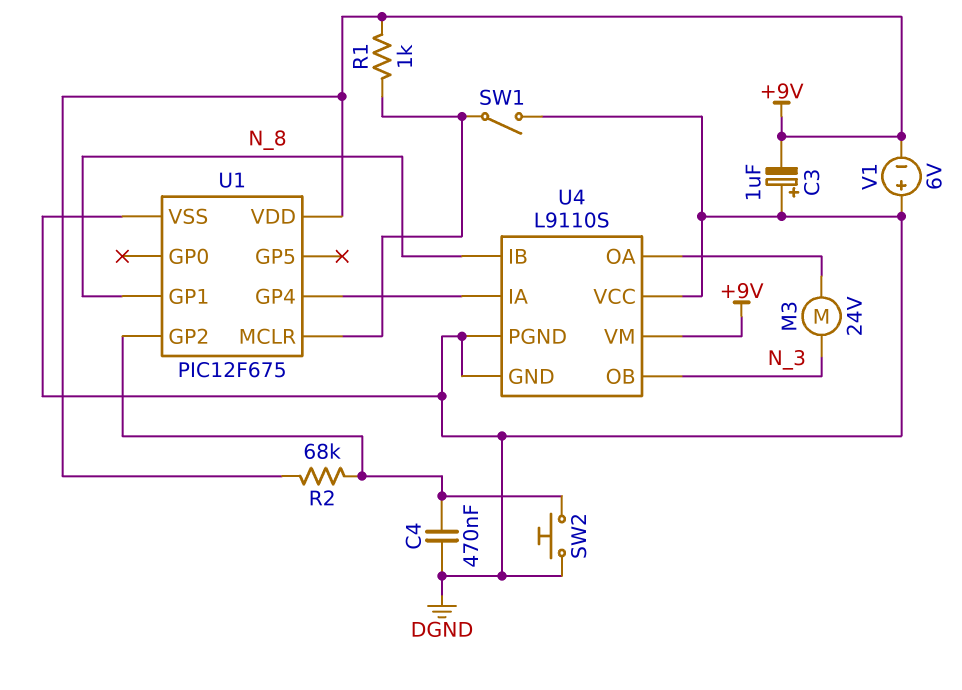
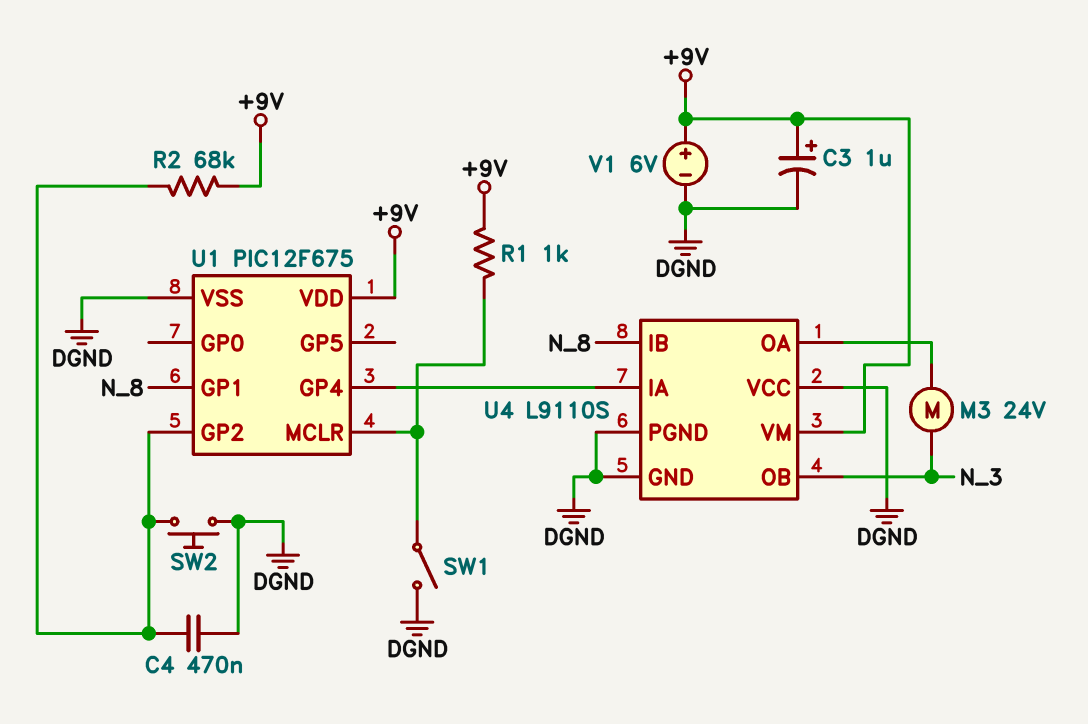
C3: 1uF (plus DGND, minus +9V) -> 1uF (plus +9V, minus DGND)
V1: 6V (plus DGND, minus +9V) -> 6V (plus +9V, minus DGND)

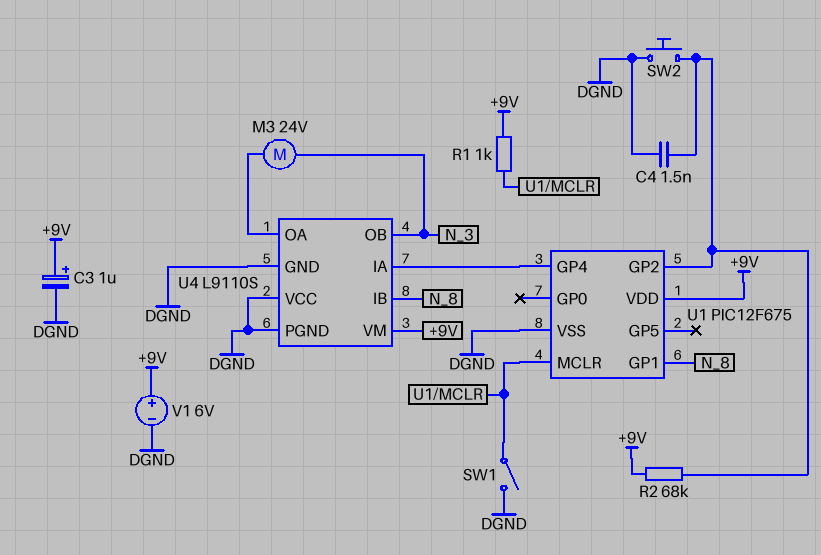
C4: 470nF (DGND, U1/GP2) -> 1.5nF (DGND, U1/GP2)

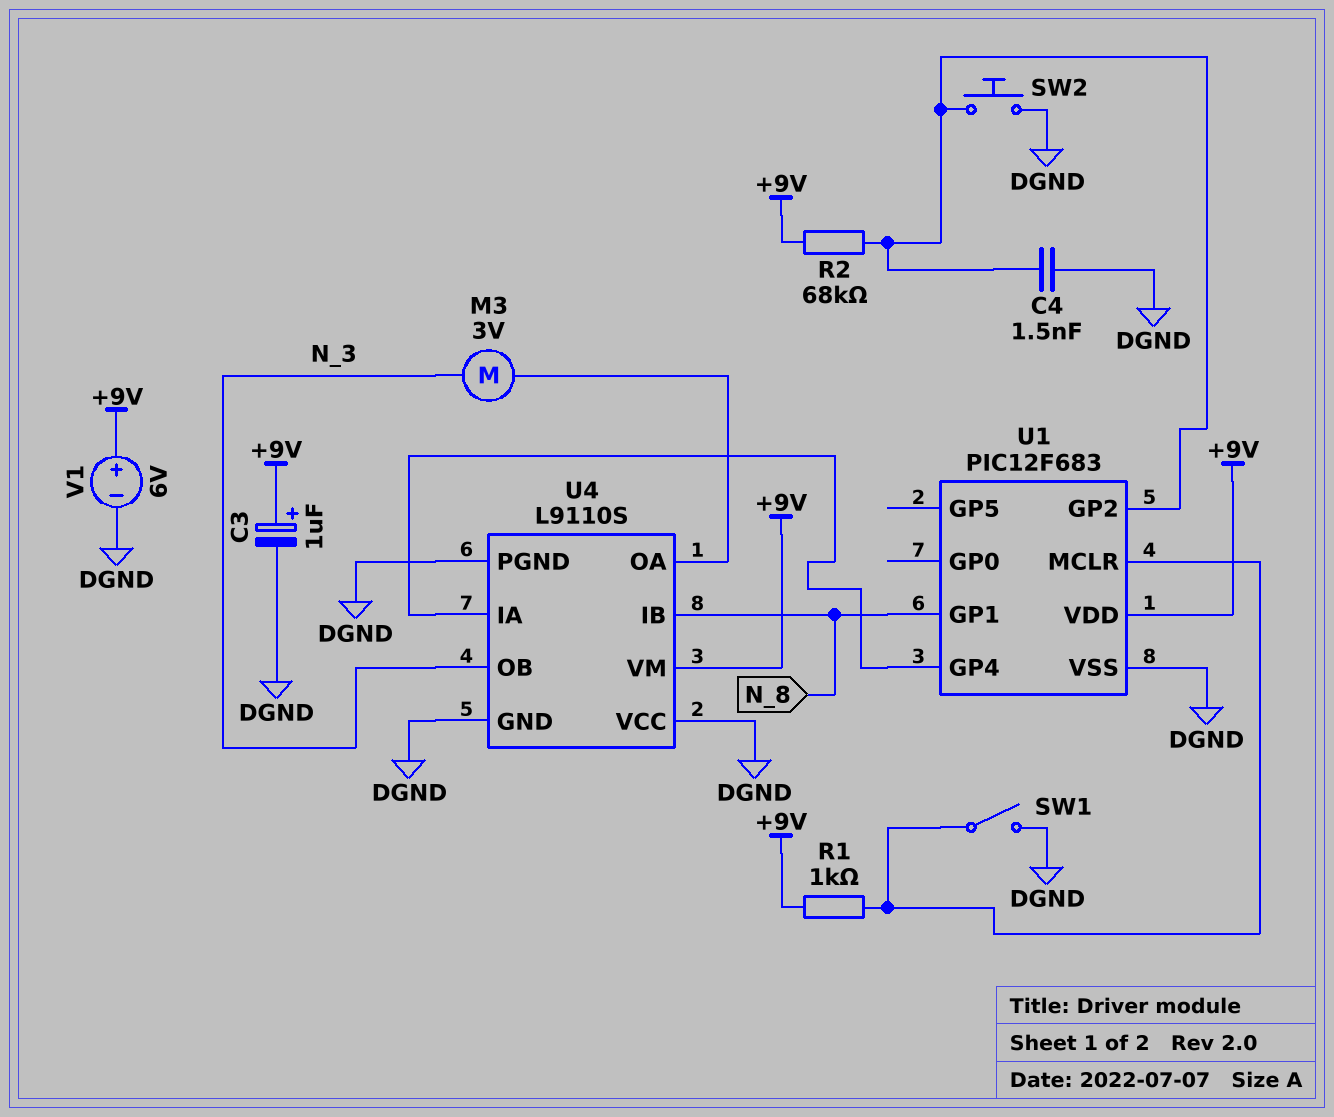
M3: motor 24V (N_3, U4/OA) -> motor 3V (N_3, U4/OA)
U1: PIC12F675 -> PIC12F683

